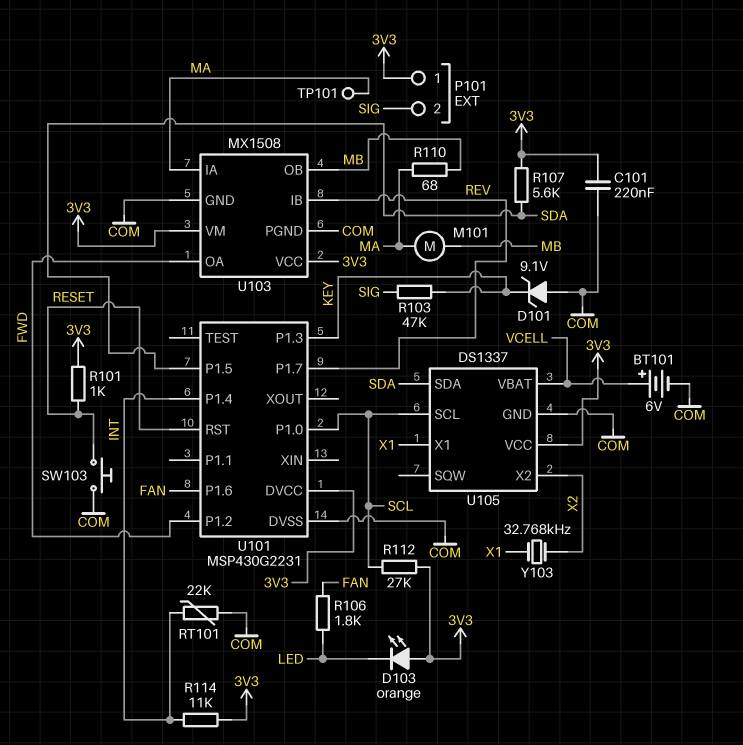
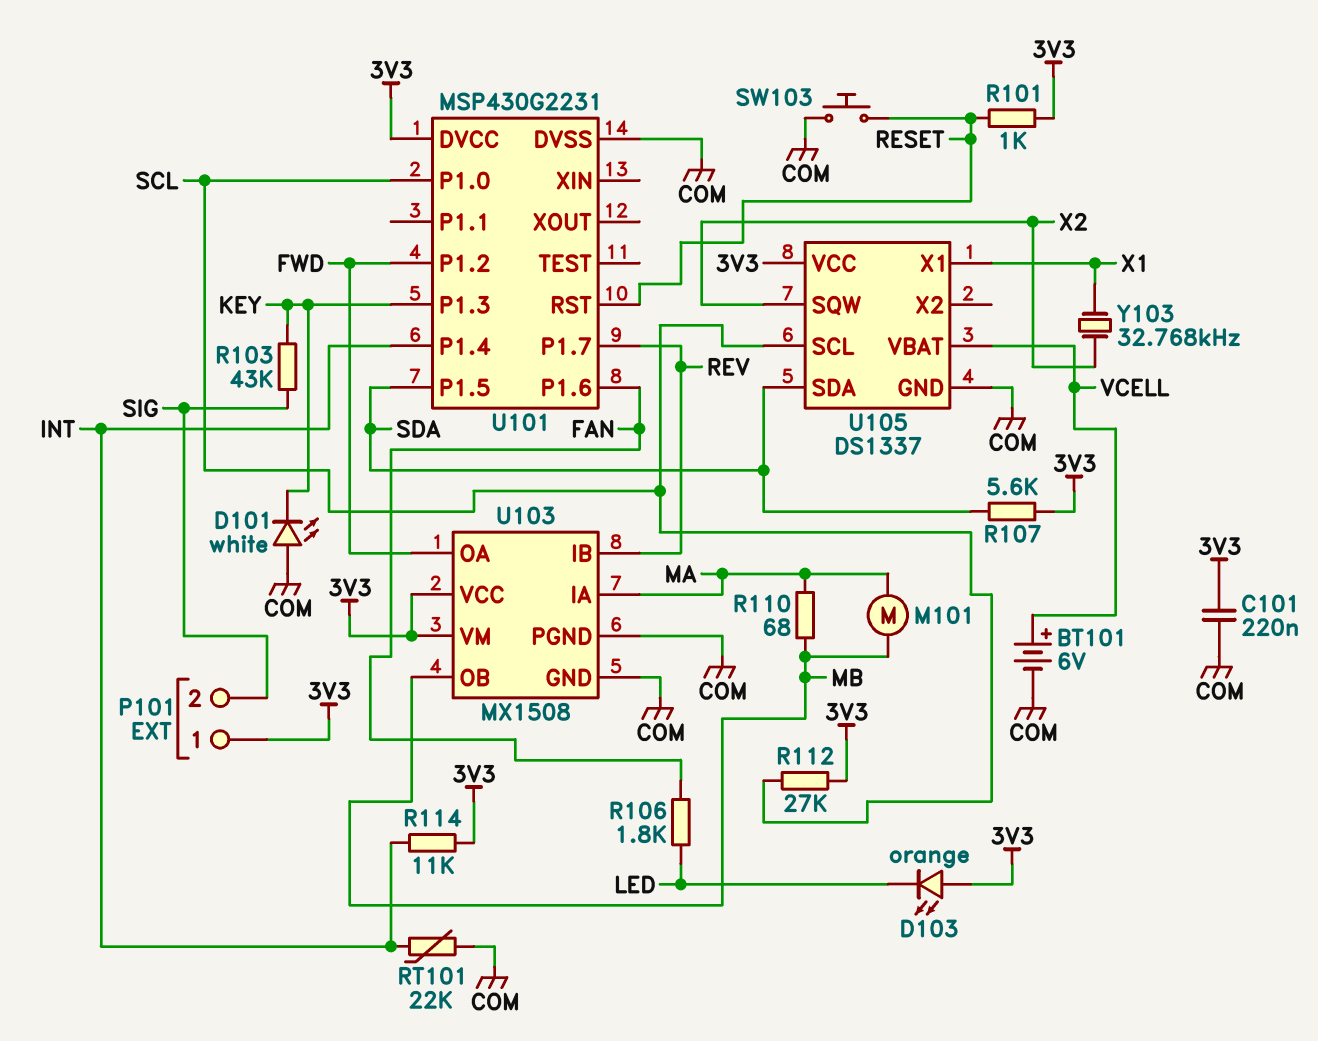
D101: zener 9.1V (A COM, K KEY) -> LED white (A COM, K KEY)
R103: 47k (KEY, SIG) -> 43k (KEY, SIG)
TP101: test point (MA) -> none
U105 pin SQW: none -> X2
U105 pin X2: X2 -> none

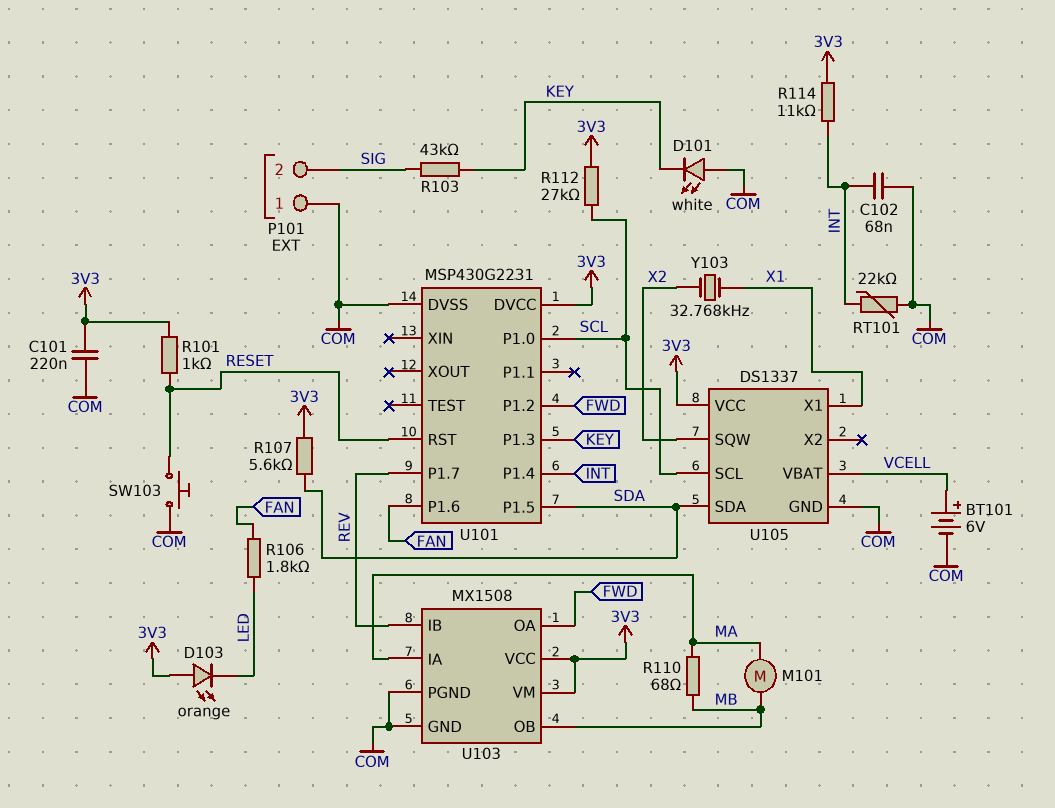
C102: none -> 68nF (COM, INT)
P101 pin 1: 3V3 -> COM

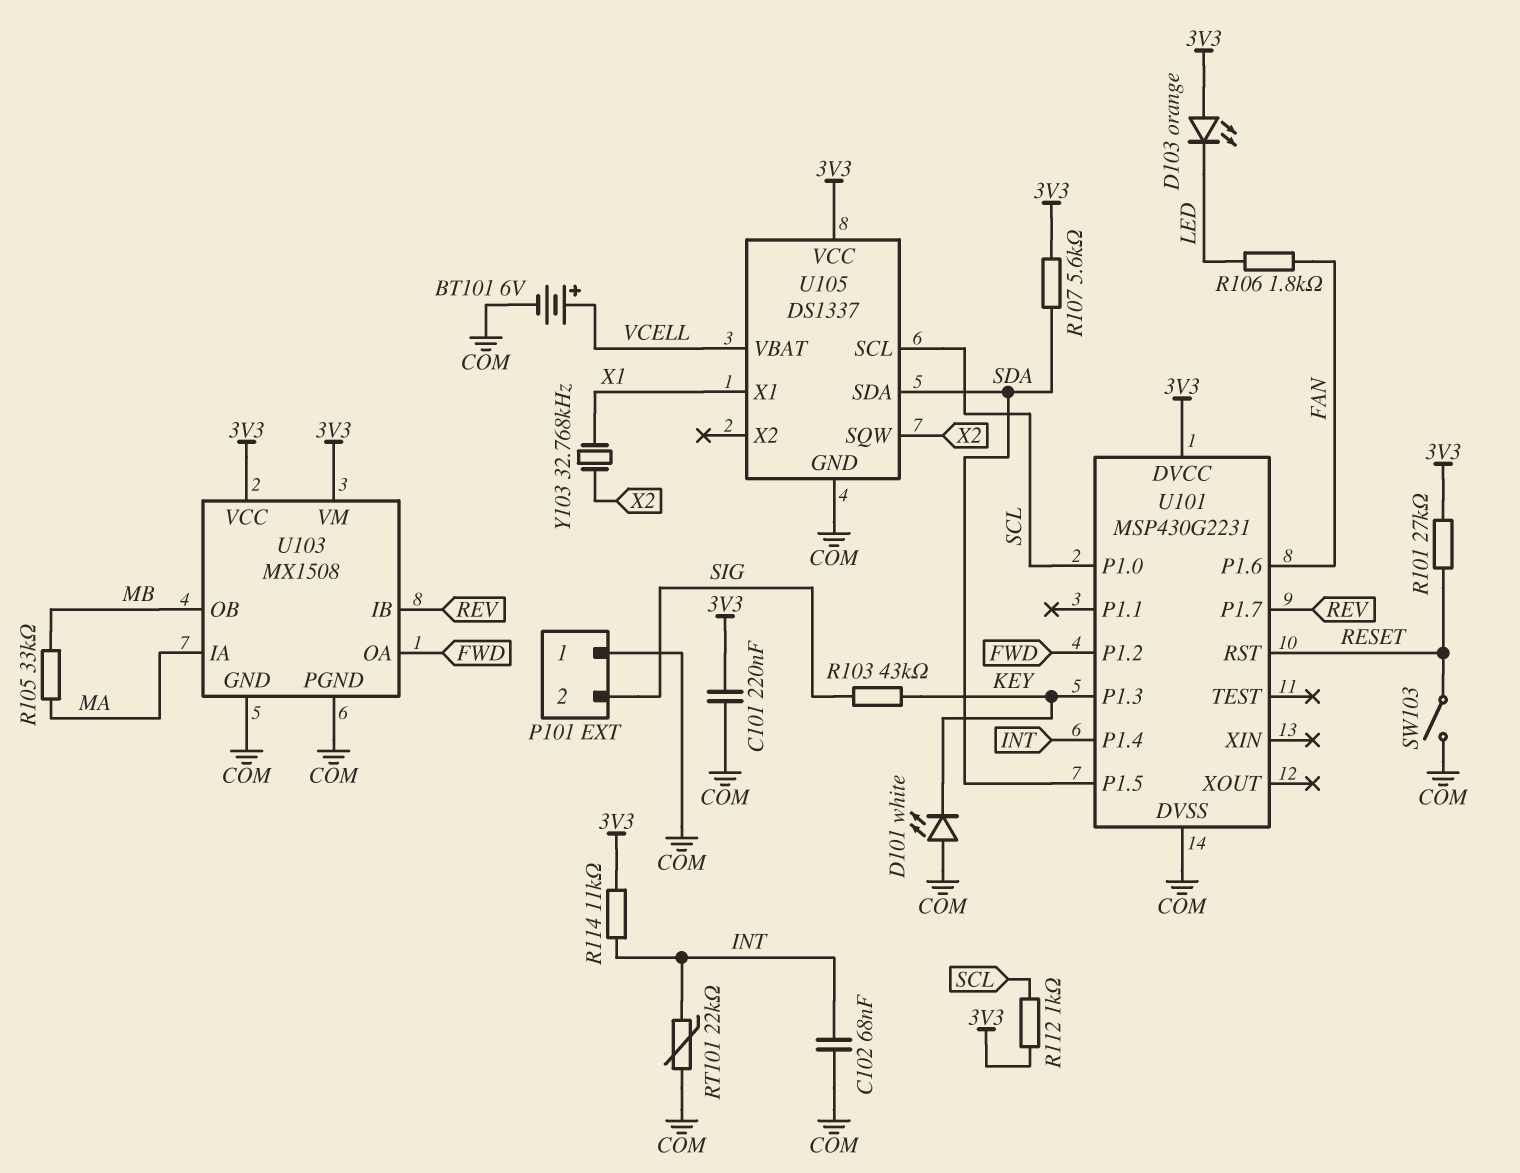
M101: motor (MA, MB) -> none
R101: 1k (3V3, RESET) -> 27k (3V3, RESET)
R105: none -> 33k (MA, MB)
R110: 68 (MA, MB) -> none
R112: 27k (3V3, SCL) -> 1k (3V3, SCL)
SW103: button (COM, RESET) -> switch (COM, RESET)

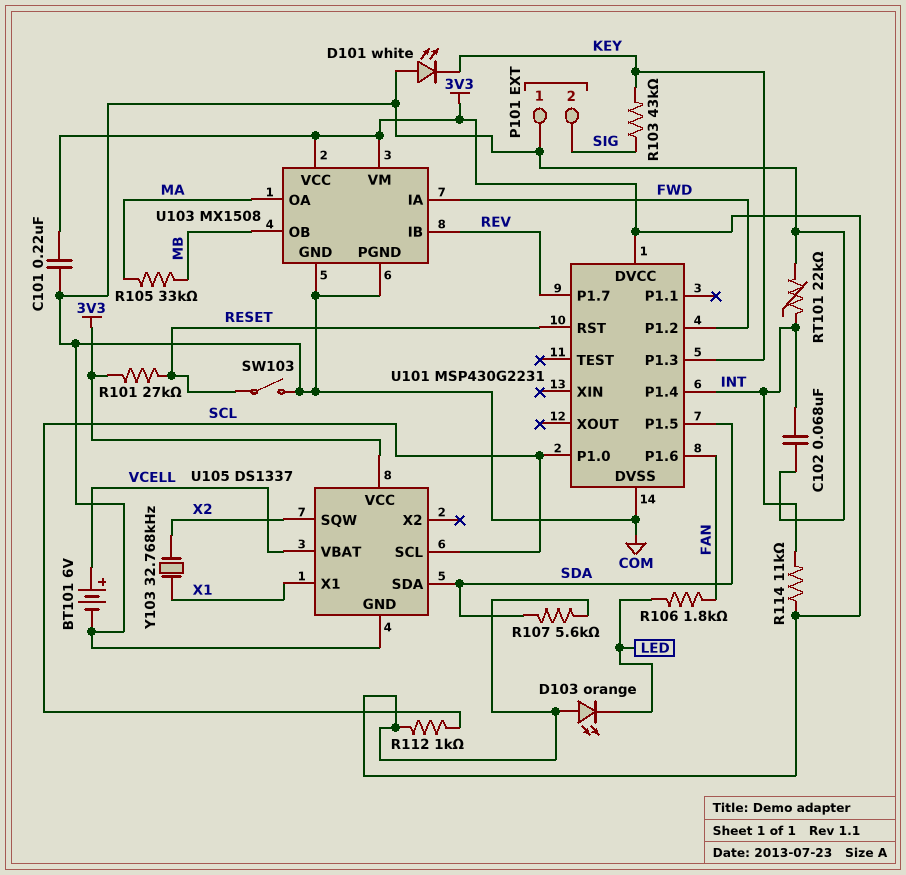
U103 pin IA: MA -> FWD
U103 pin OA: FWD -> MA

